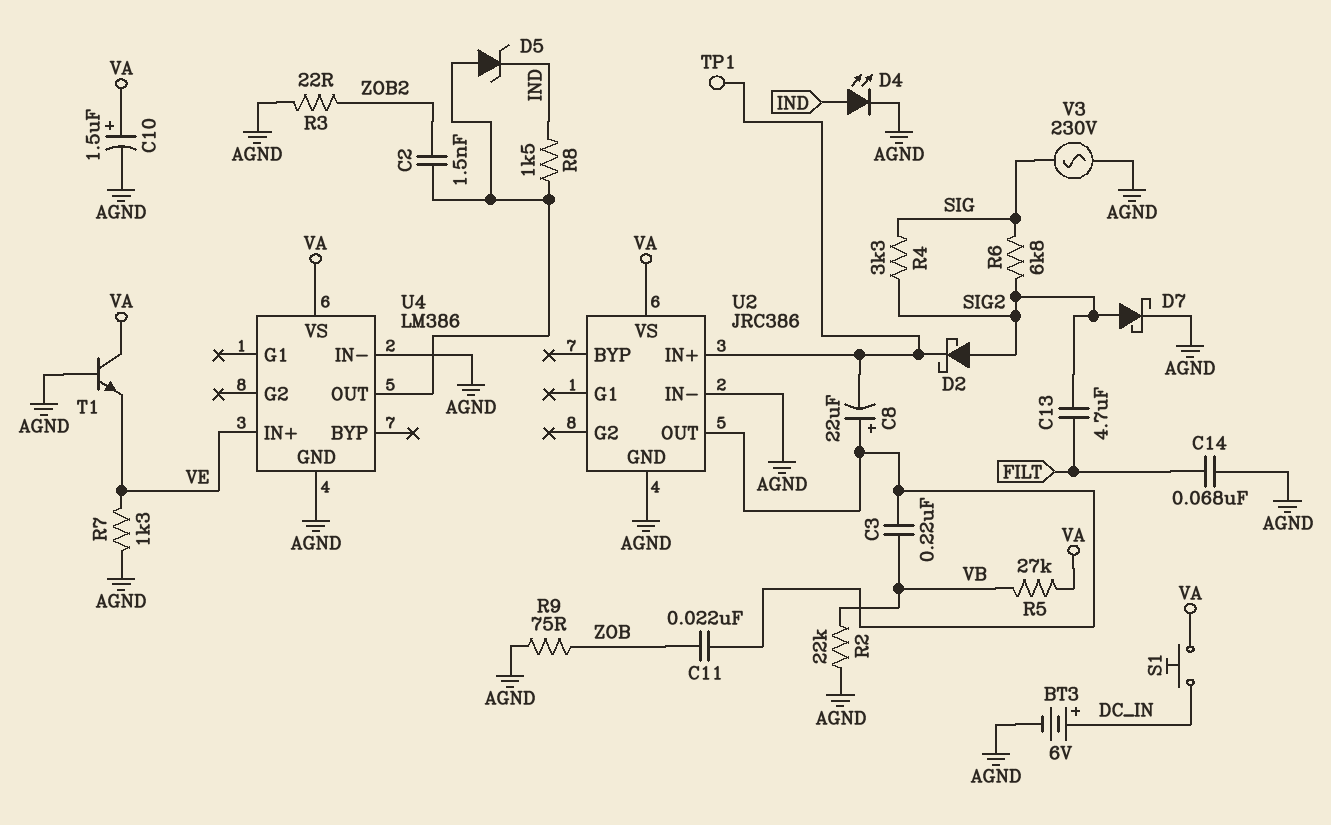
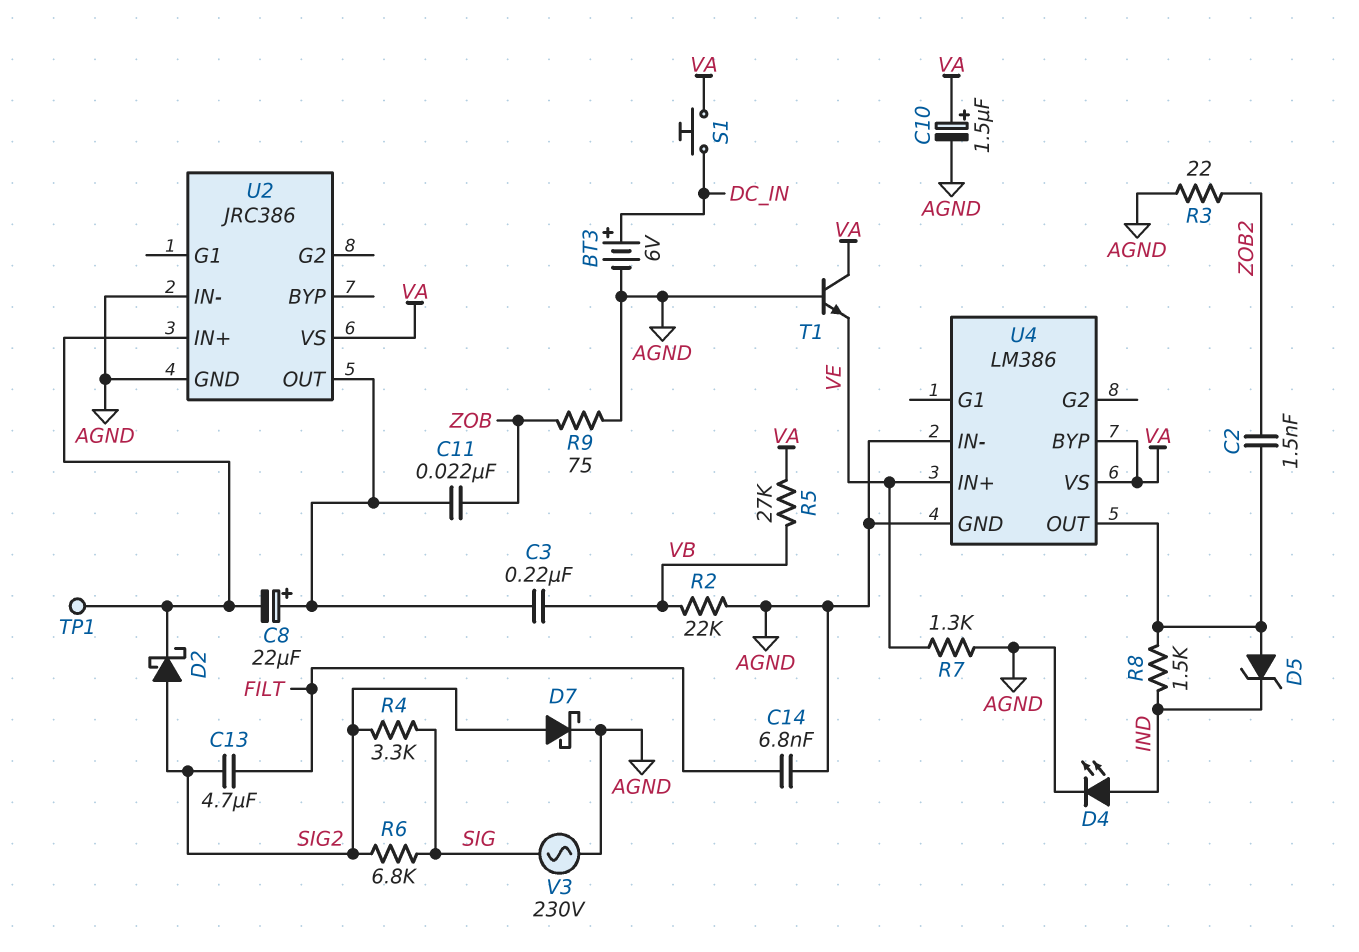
C14: 68nF (AGND, FILT) -> 6.8nF (AGND, FILT)
U4 pin BYP: none -> VA

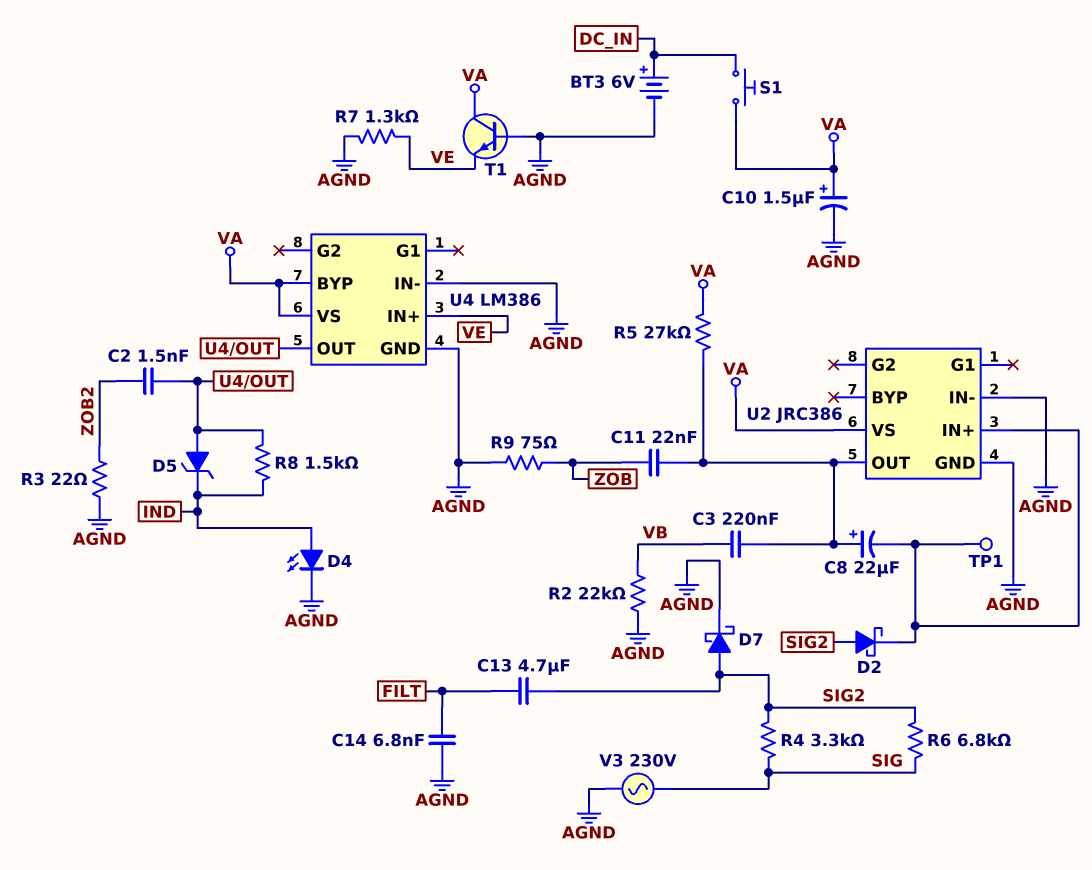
R5: 27k (VA, VB) -> 27k (U2/OUT, VA)

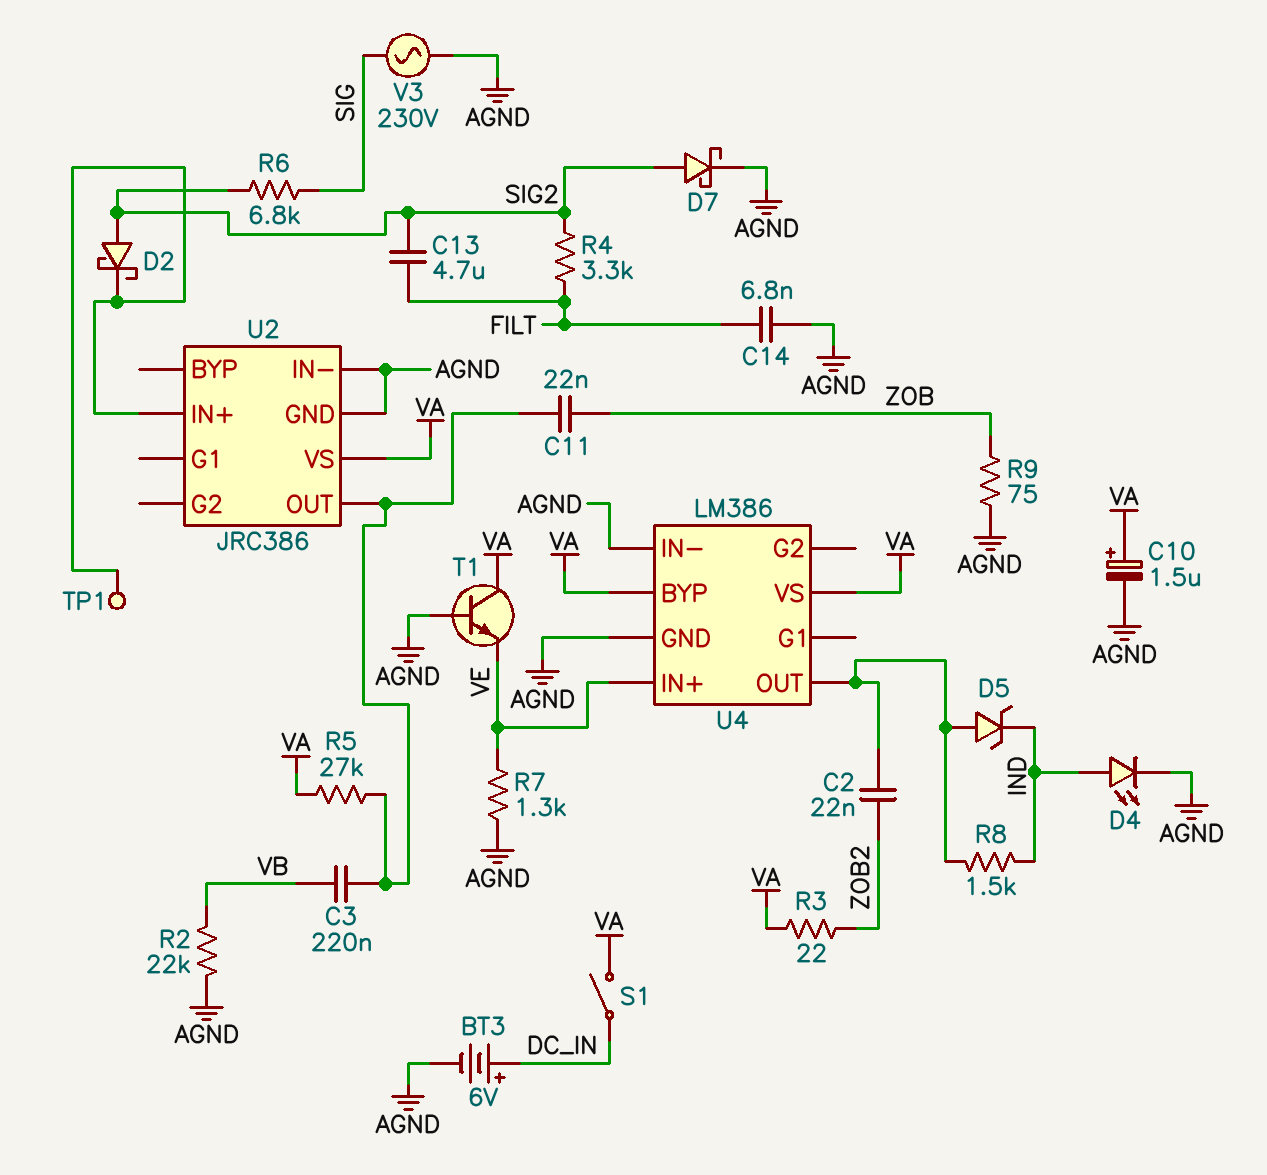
C2: 1.5nF (U4/OUT, ZOB2) -> 22nF (U4/OUT, ZOB2)
C8: 22uF (plus U2/OUT, minus U2/IN+) -> none
R3: 22 (AGND, ZOB2) -> 22 (VA, ZOB2)
R4: 3.3k (SIG, SIG2) -> 3.3k (FILT, SIG2)
S1: button (DC_IN, VA) -> switch (DC_IN, VA)

